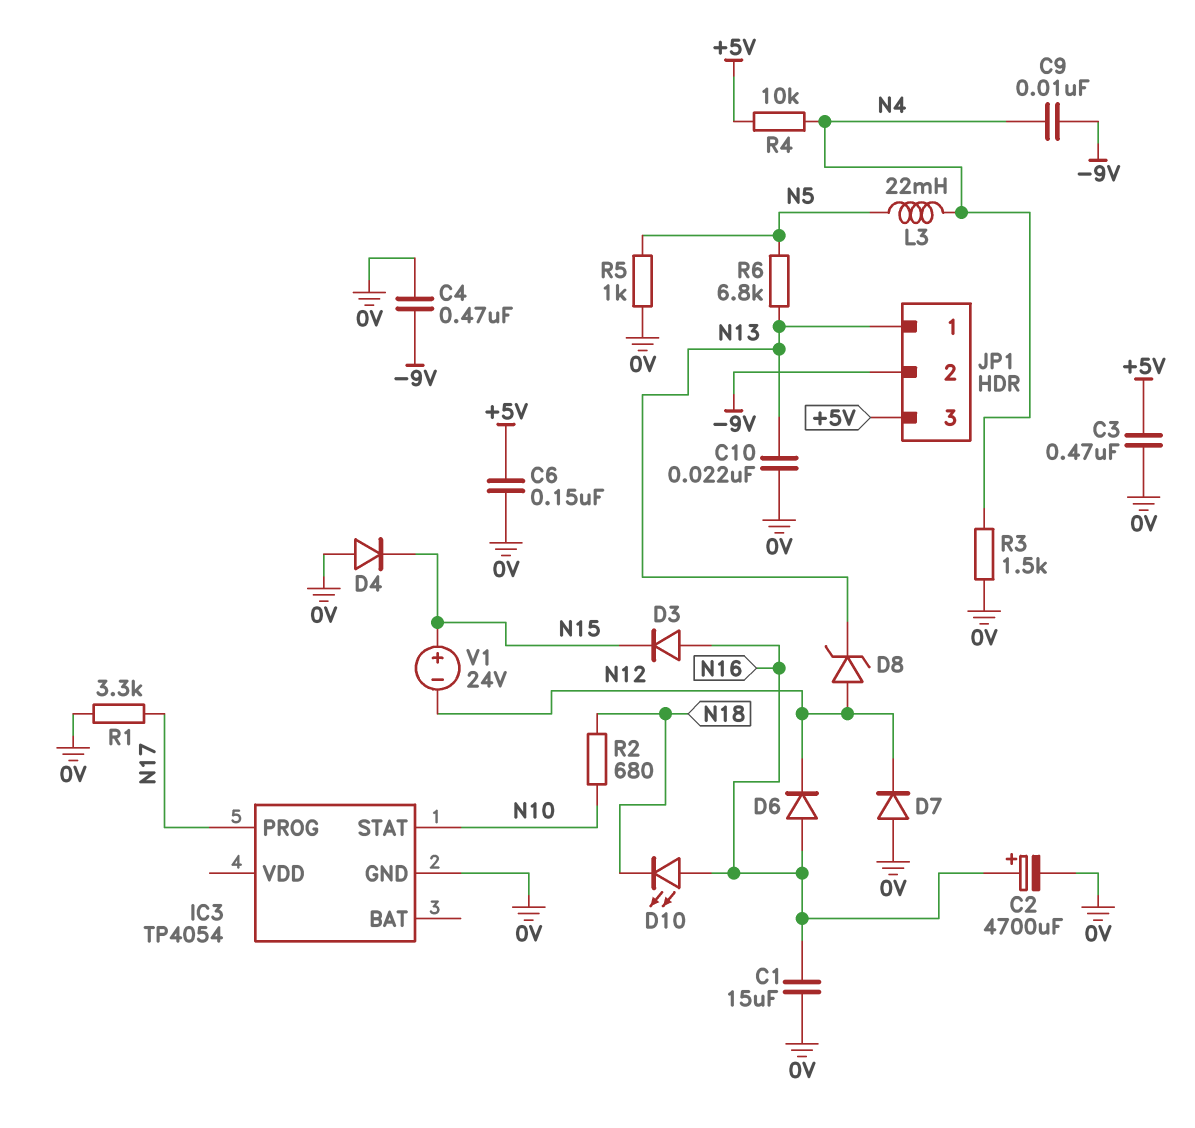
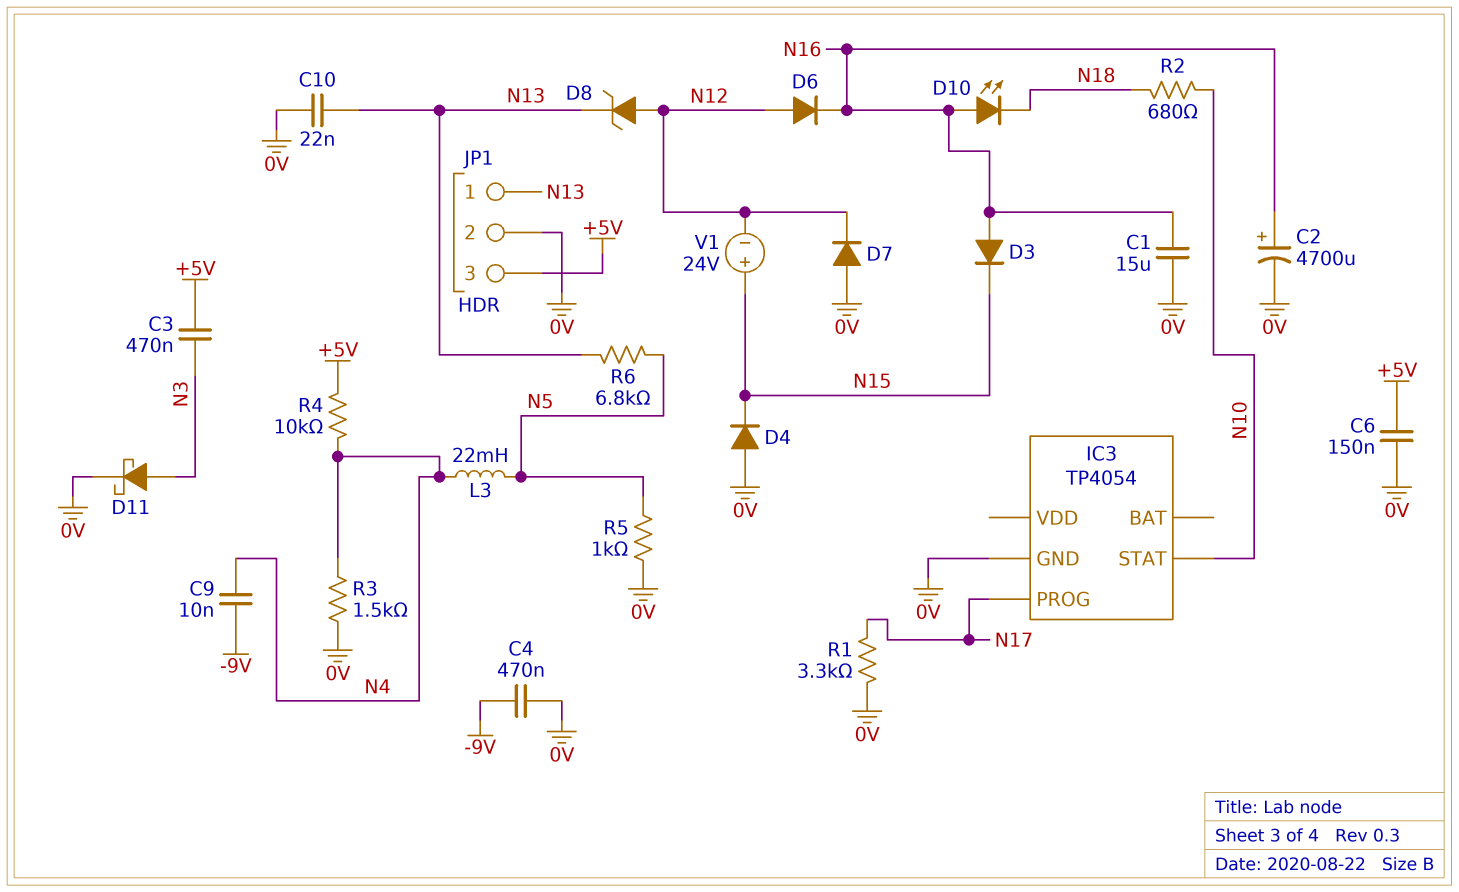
C3: 470nF (+5V, 0V) -> 470nF (+5V, N3)
D6: diode (A N16, K N12) -> diode (A N12, K N16)
D11: none -> schottky (A N3, K 0V)
JP1 pin 2: -9V -> 0V

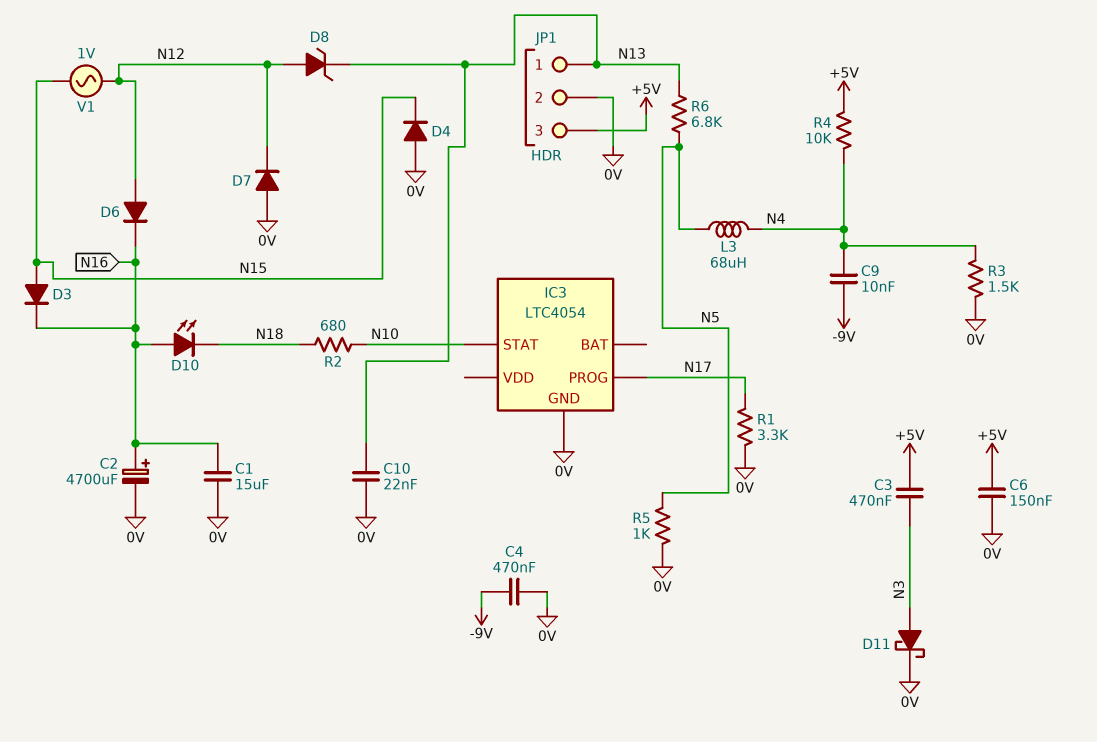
D3: diode (A N16, K N15) -> diode (A N15, K N16)
IC3: TP4054 -> LTC4054
L3: 22mH (N4, N5) -> 68uH (N4, N5)
V1: 24V (plus N15, minus N12) -> AC 1V (N12, N15)

